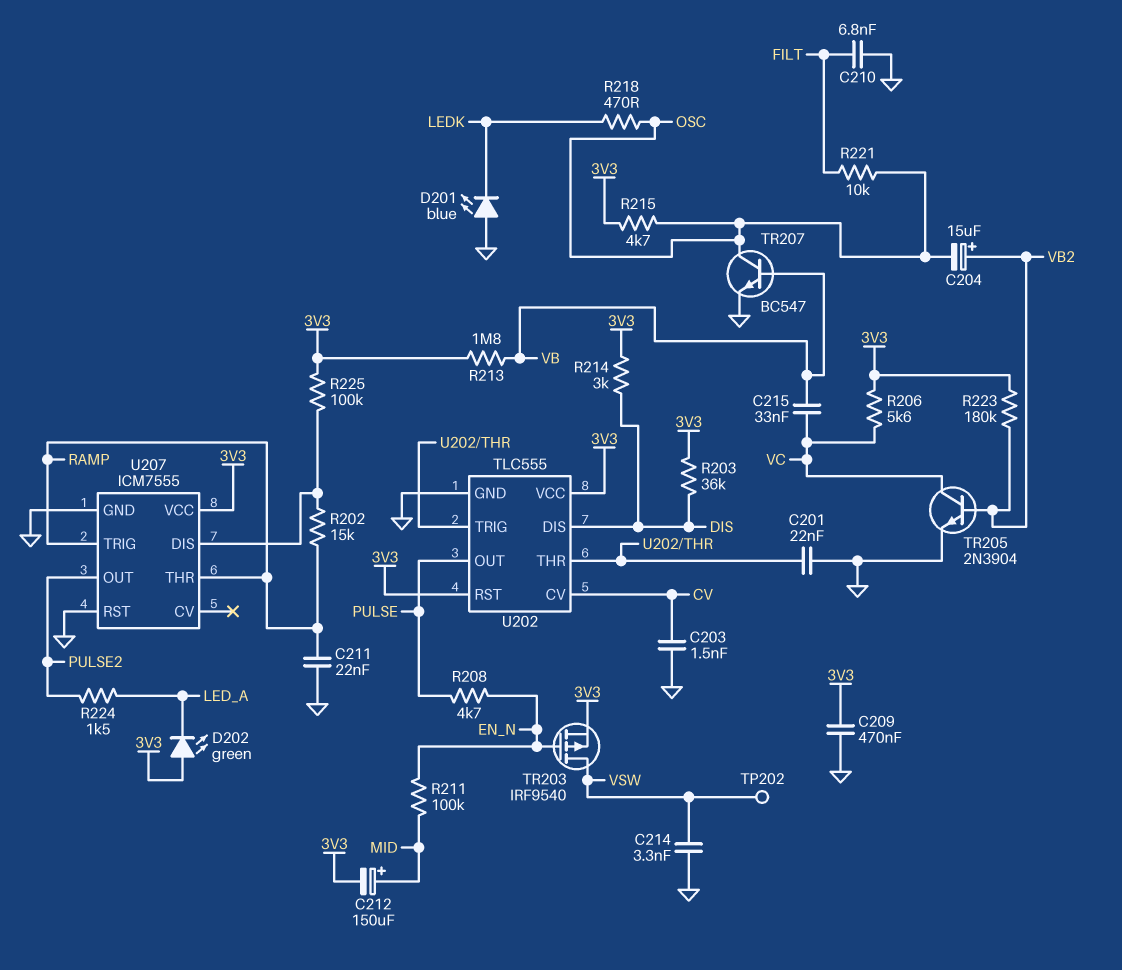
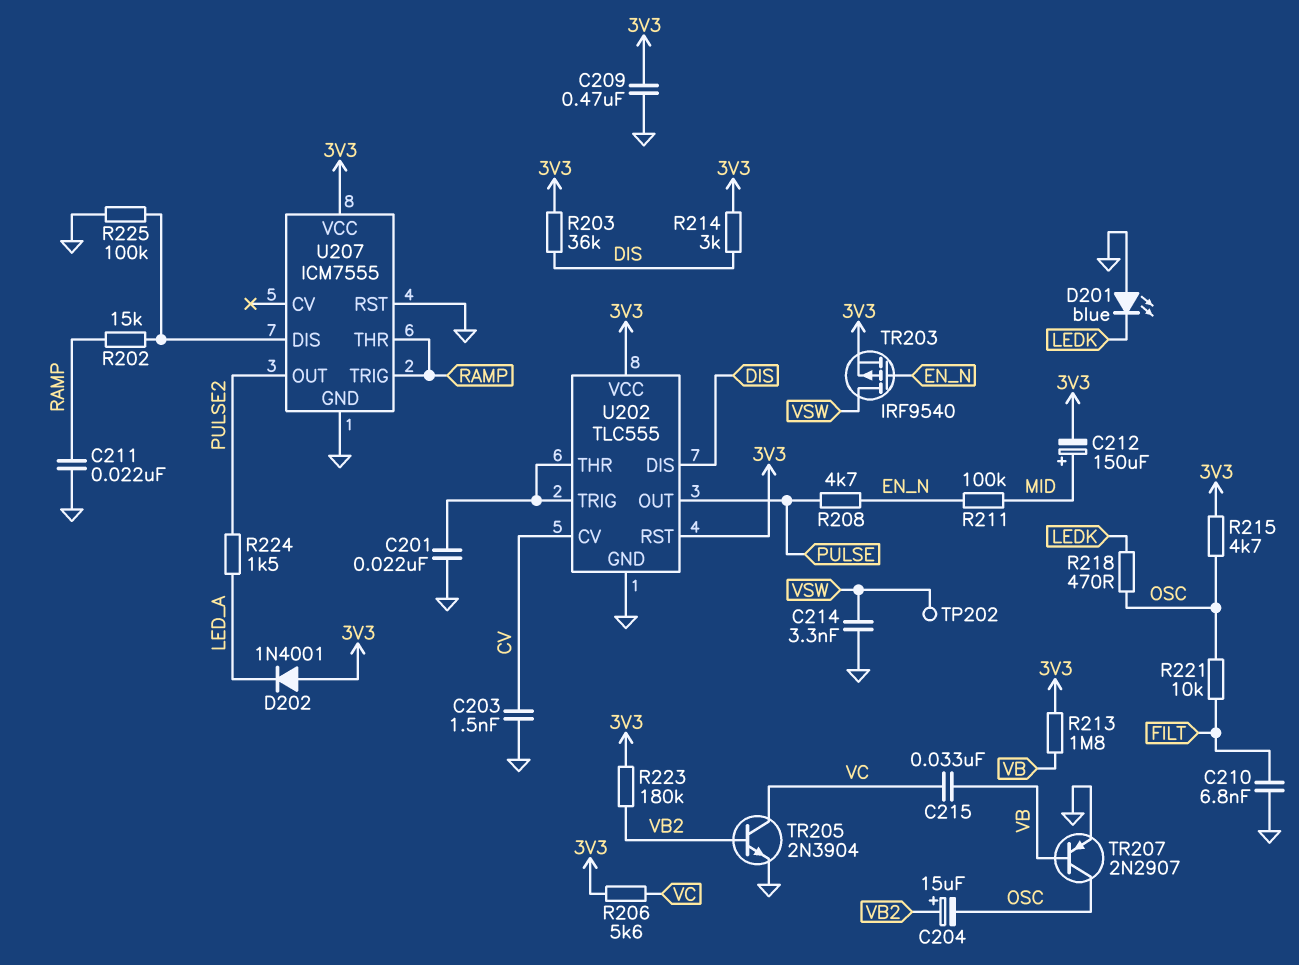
D202: LED green (A 3V3, K LED_A) -> diode 1N4001 (A 3V3, K LED_A)
R225: 100k (3V3, U207/DIS) -> 100k (GND, U207/DIS)
TR207: NPN BC547 (B VB, C OSC, E GND) -> PNP 2N2907 (B VB, C OSC, E GND)

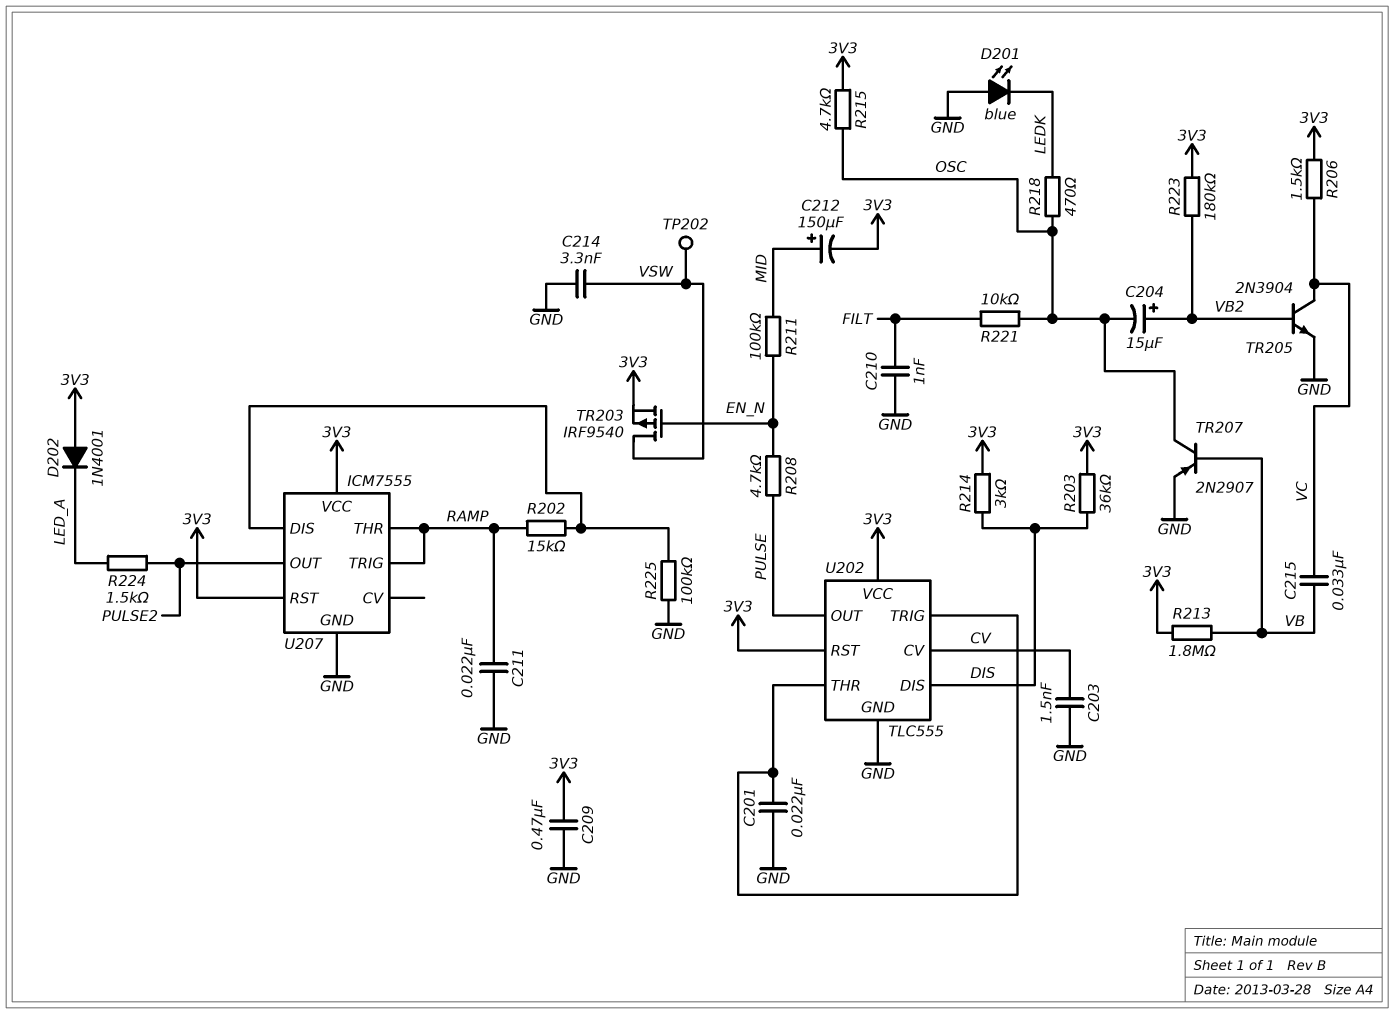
C210: 6.8nF (FILT, GND) -> 1nF (FILT, GND)
R206: 5.6k (3V3, VC) -> 1.5k (3V3, VC)
U207 pin RST: GND -> 3V3

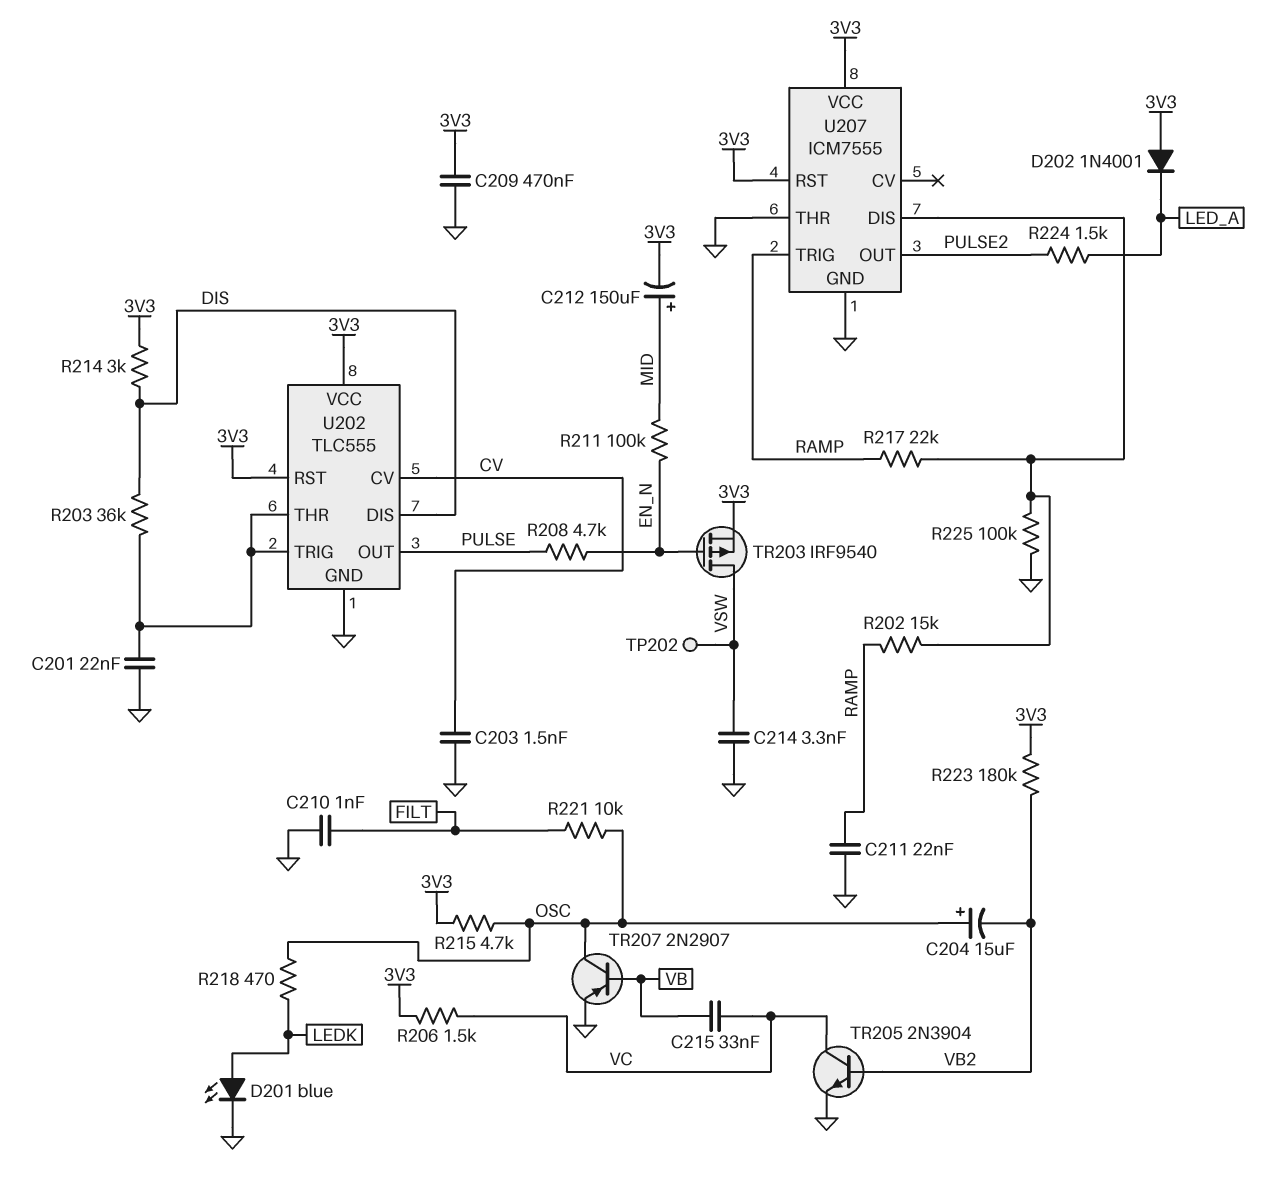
C204: 15uF (plus VB2, minus OSC) -> 15uF (plus OSC, minus VB2)
D201: LED blue (A GND, K LEDK) -> LED blue (A LEDK, K GND)
R203: 36k (3V3, DIS) -> 36k (DIS, U202/THR)
R213: 1.8M (3V3, VB) -> none
R217: none -> 22k (RAMP, U207/DIS)
U207 pin THR: RAMP -> GND

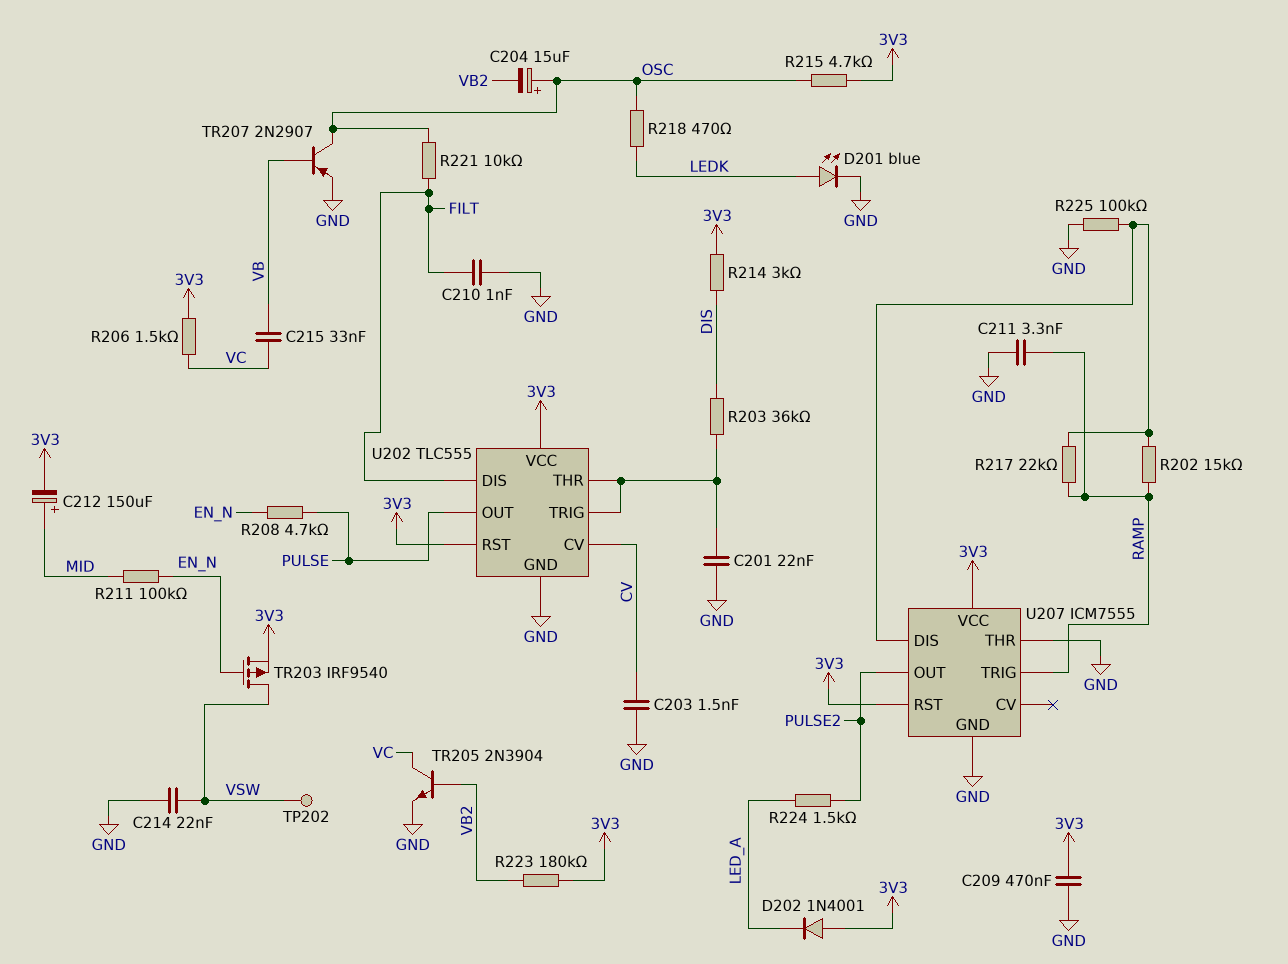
C211: 22nF (GND, RAMP) -> 3.3nF (GND, RAMP)
C214: 3.3nF (GND, VSW) -> 22nF (GND, VSW)
U202 pin DIS: DIS -> FILT

